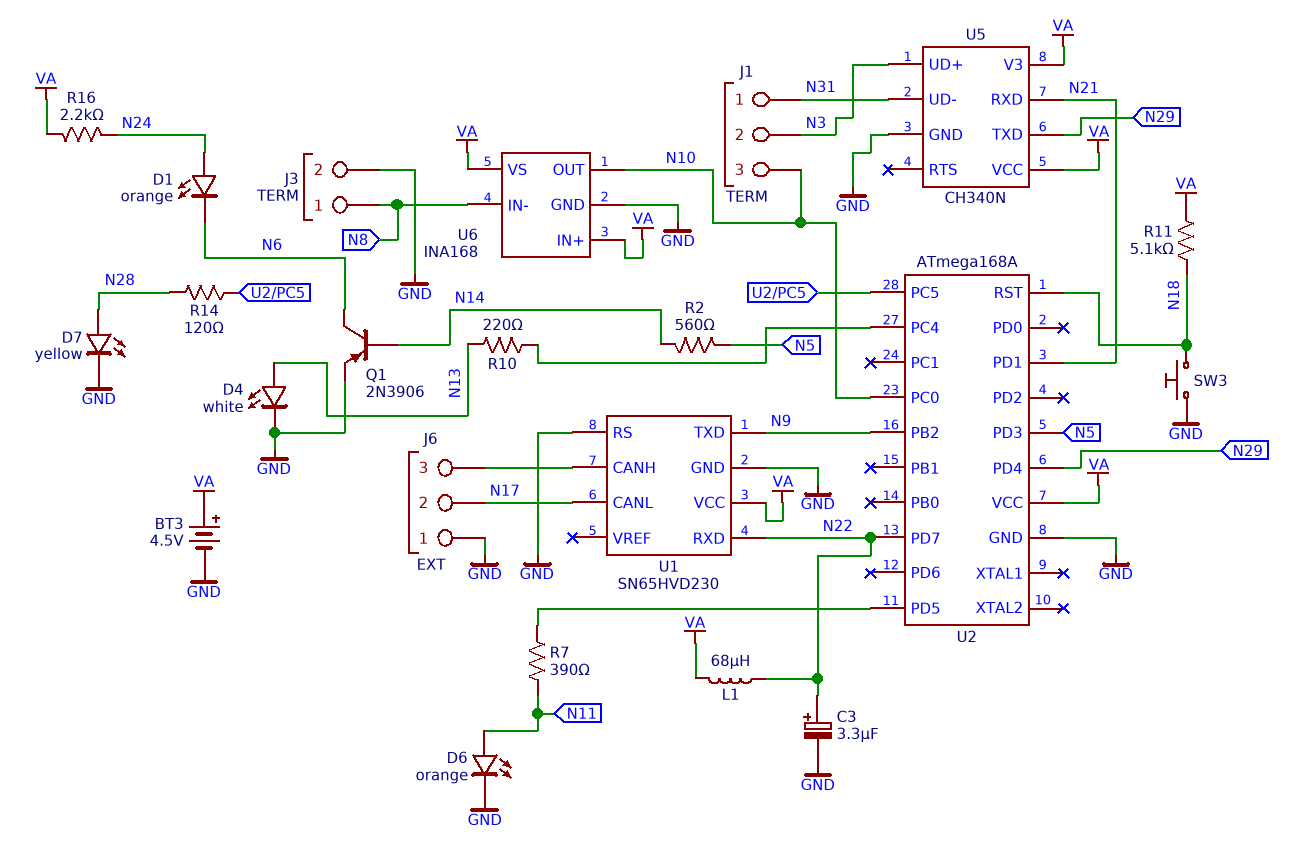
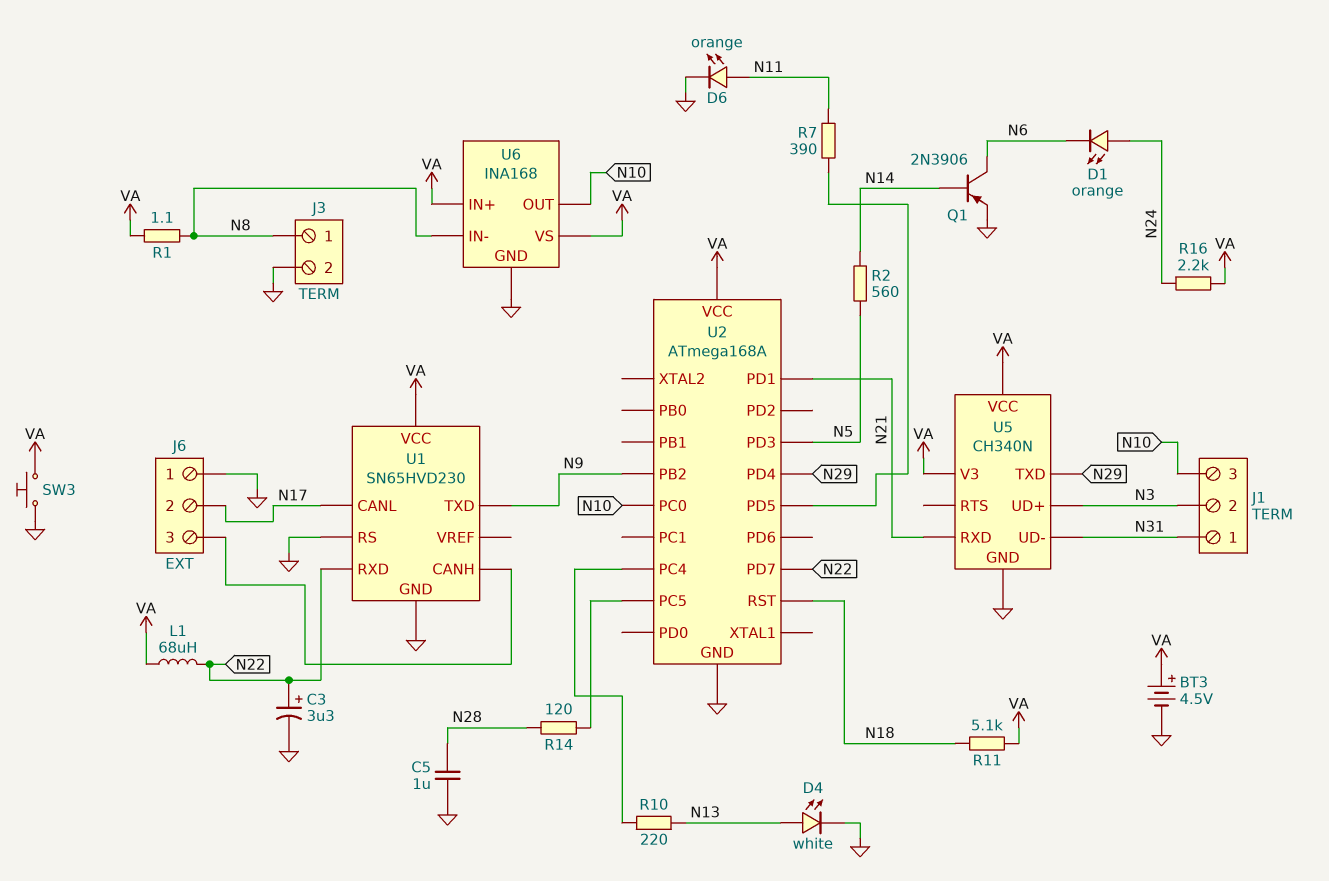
C5: none -> 1uF (GND, N28)
D7: LED yellow (A N28, K GND) -> none
R1: none -> 1.1 (N8, VA)
SW3: button (GND, N18) -> button (GND, VA)

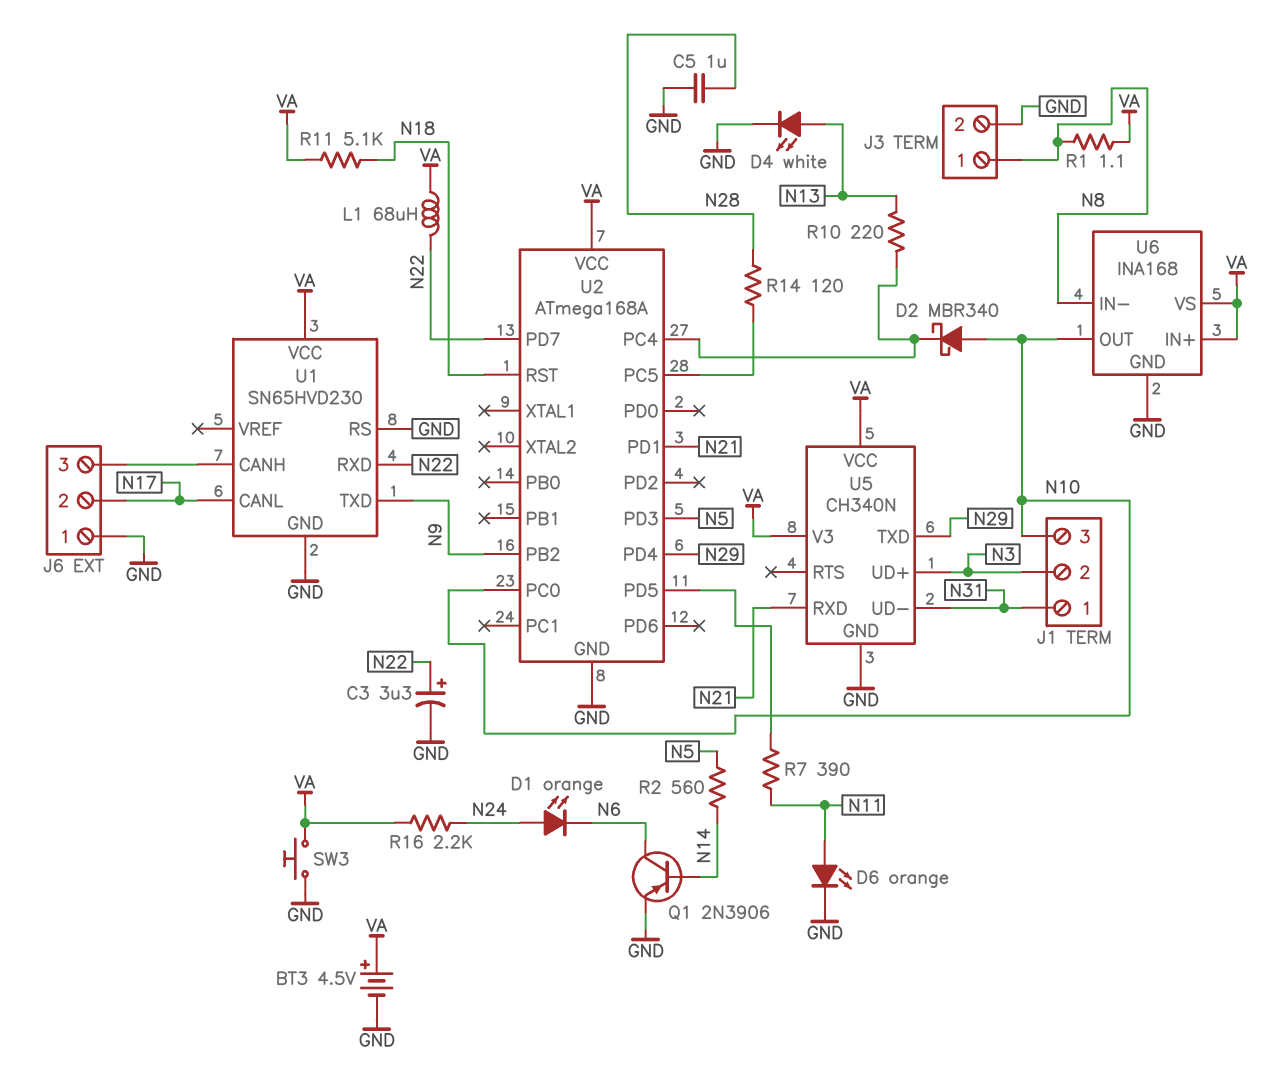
D2: none -> schottky MBR340 (A N10, K U2/PC4)

